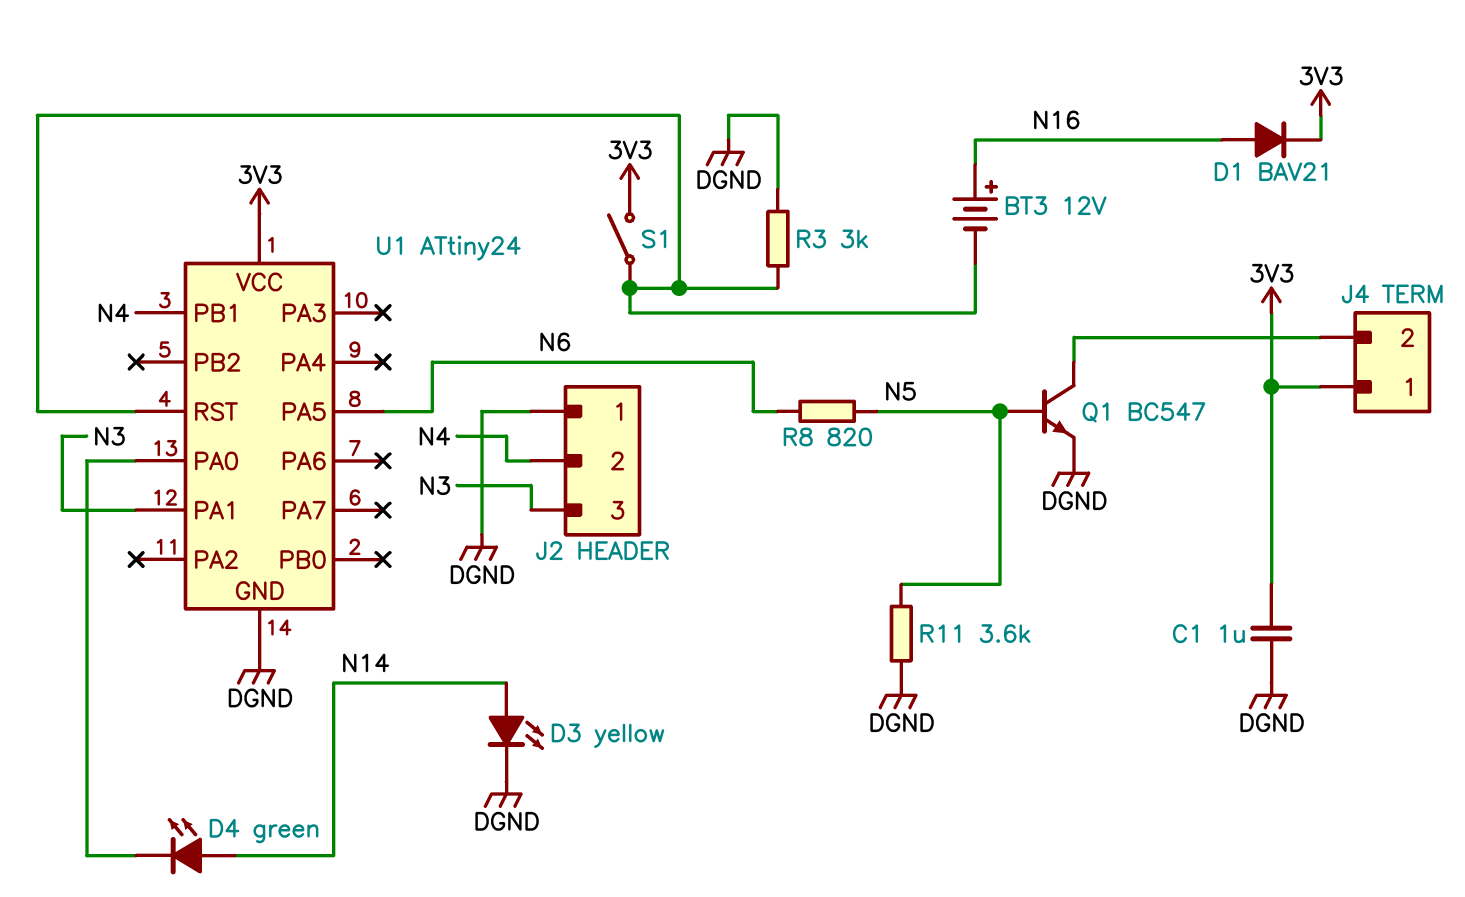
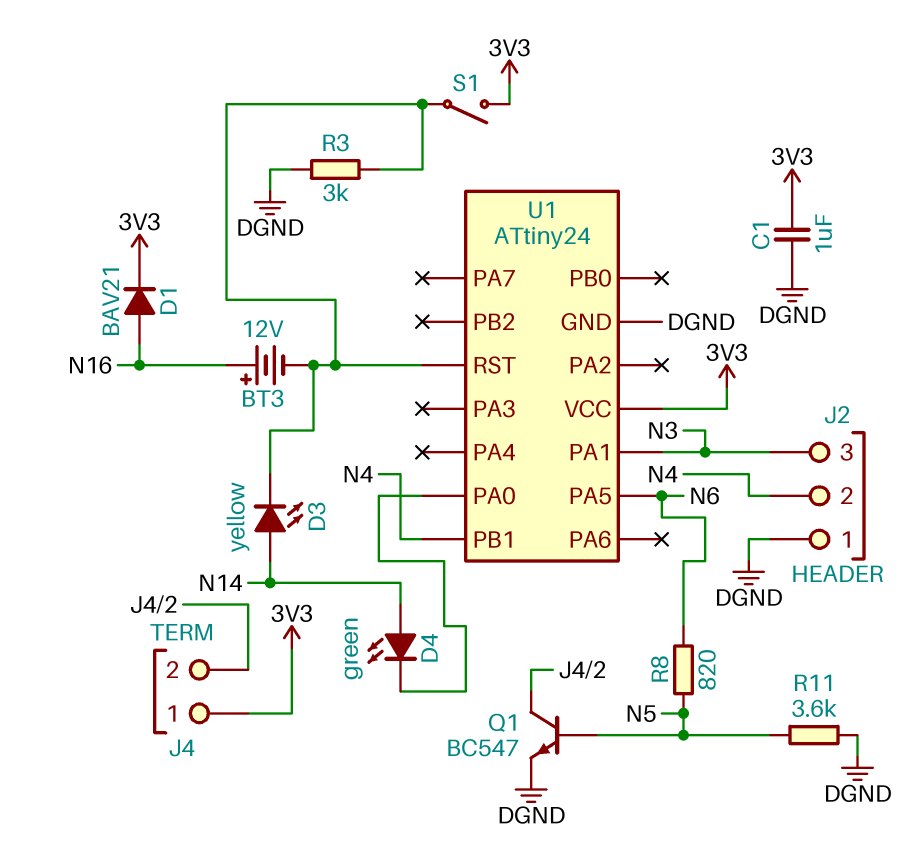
D3: LED yellow (A N14, K DGND) -> LED yellow (A N14, K U1/RST)

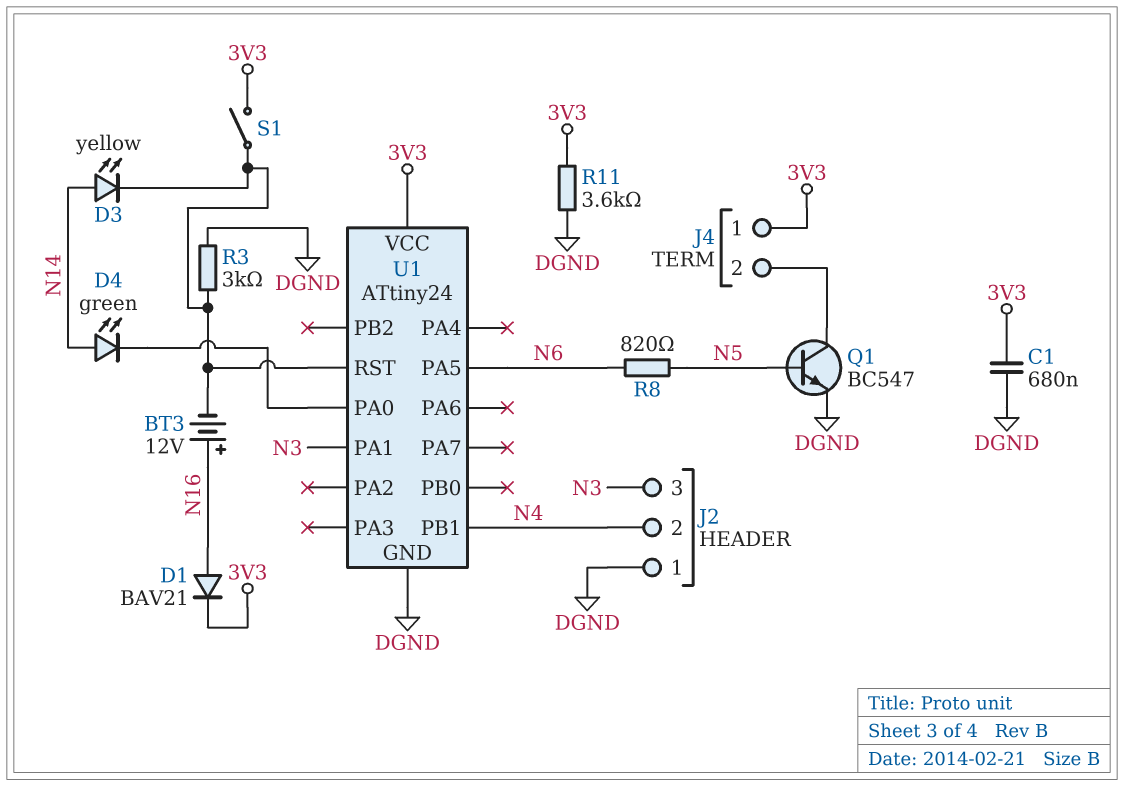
C1: 1uF (3V3, DGND) -> 680nF (3V3, DGND)
R11: 3.6k (DGND, N5) -> 3.6k (3V3, DGND)

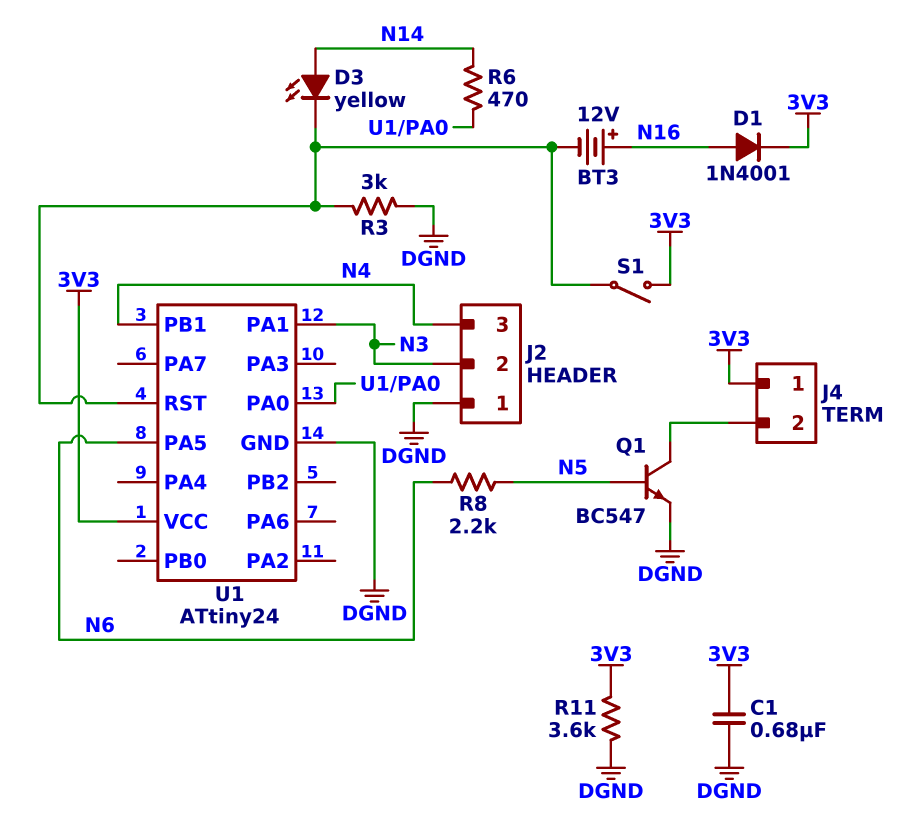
D1: diode BAV21 (A N16, K 3V3) -> diode 1N4001 (A N16, K 3V3)
D4: LED green (A N14, K U1/PA0) -> none
J2 pin 2: N4 -> N3
J2 pin 3: N3 -> N4
R6: none -> 470 (N14, U1/PA0)
R8: 820 (N5, N6) -> 2.2k (N5, N6)

